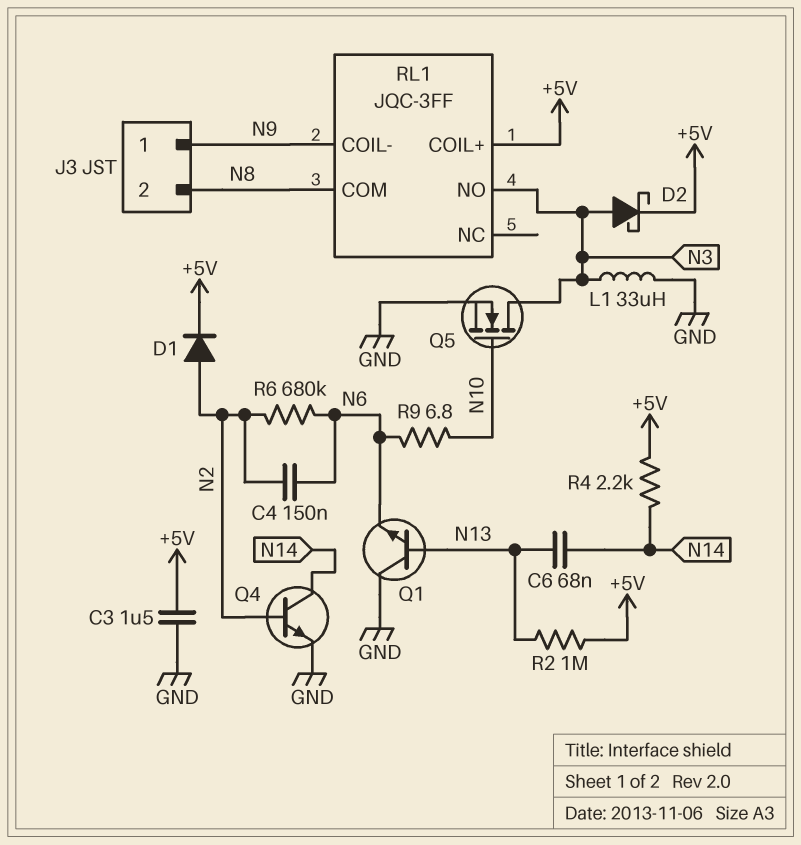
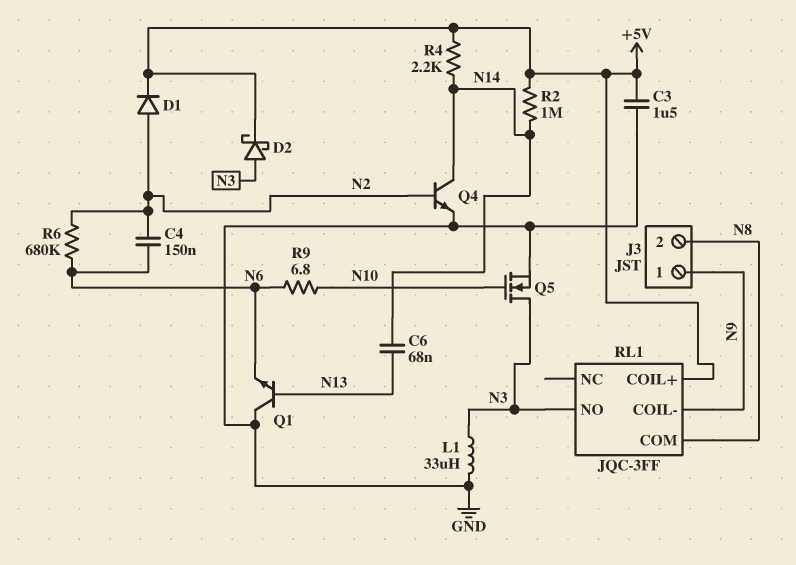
R2: 1M (+5V, N13) -> 1M (+5V, N14)

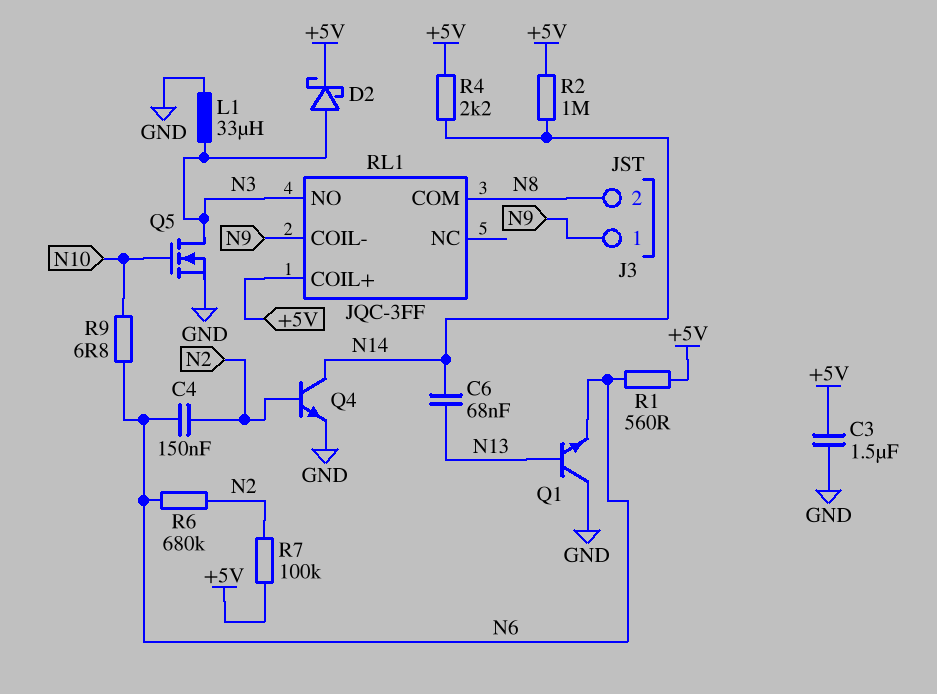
D1: diode (A N2, K +5V) -> none
R1: none -> 560 (+5V, N6)
R7: none -> 100k (+5V, N2)

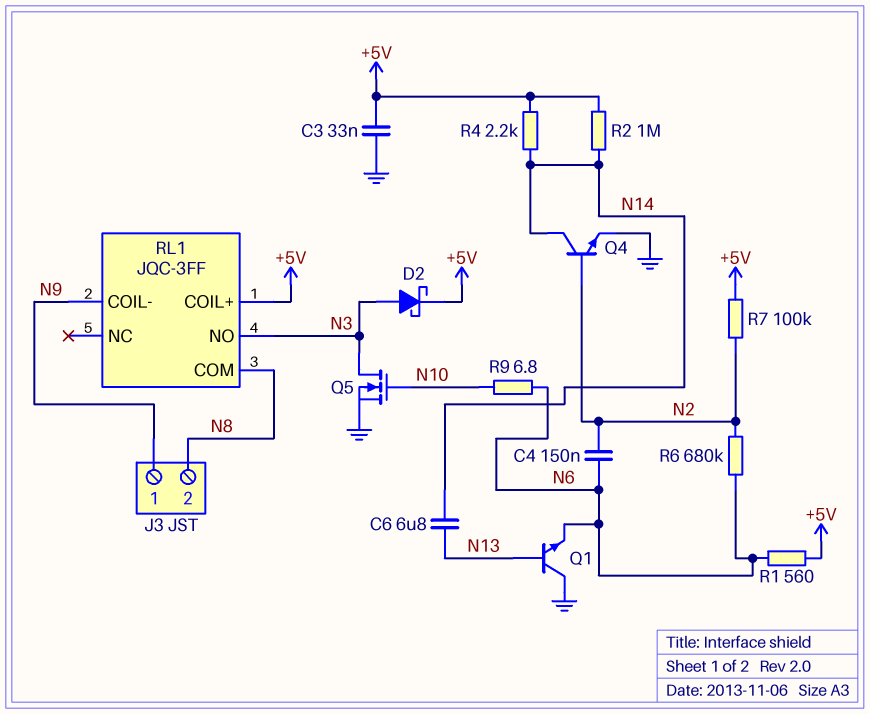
C3: 1.5uF (+5V, GND) -> 33nF (+5V, GND)
C6: 68nF (N13, N14) -> 6.8uF (N13, N14)
L1: 33uH (GND, N3) -> none

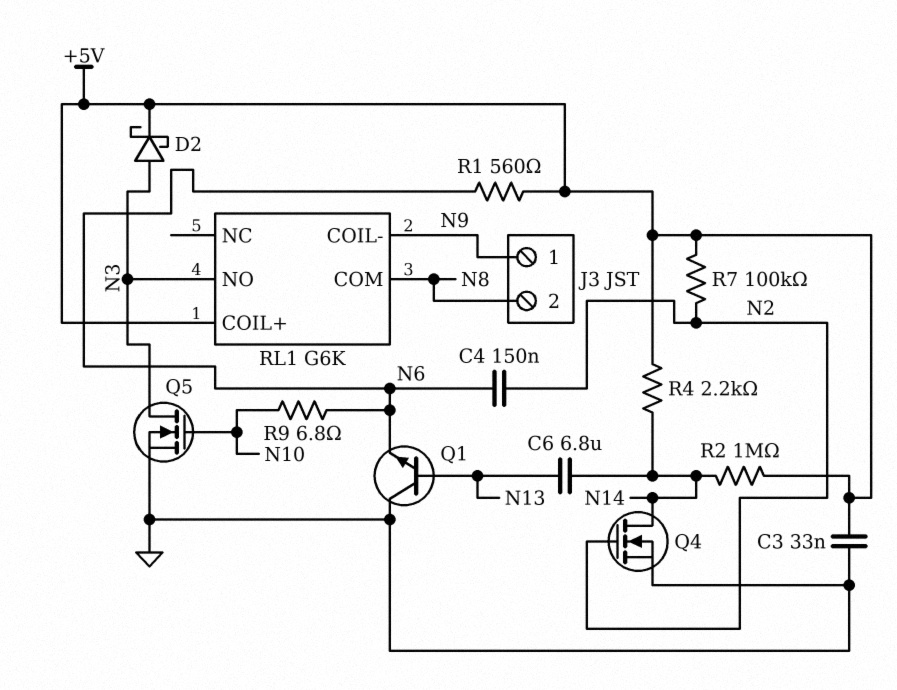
Q4: NPN (B N2, C N14, E GND) -> NMOS (G N2, D N14, S GND)
R6: 680k (N2, N6) -> none
RL1: JQC-3FF -> G6K

